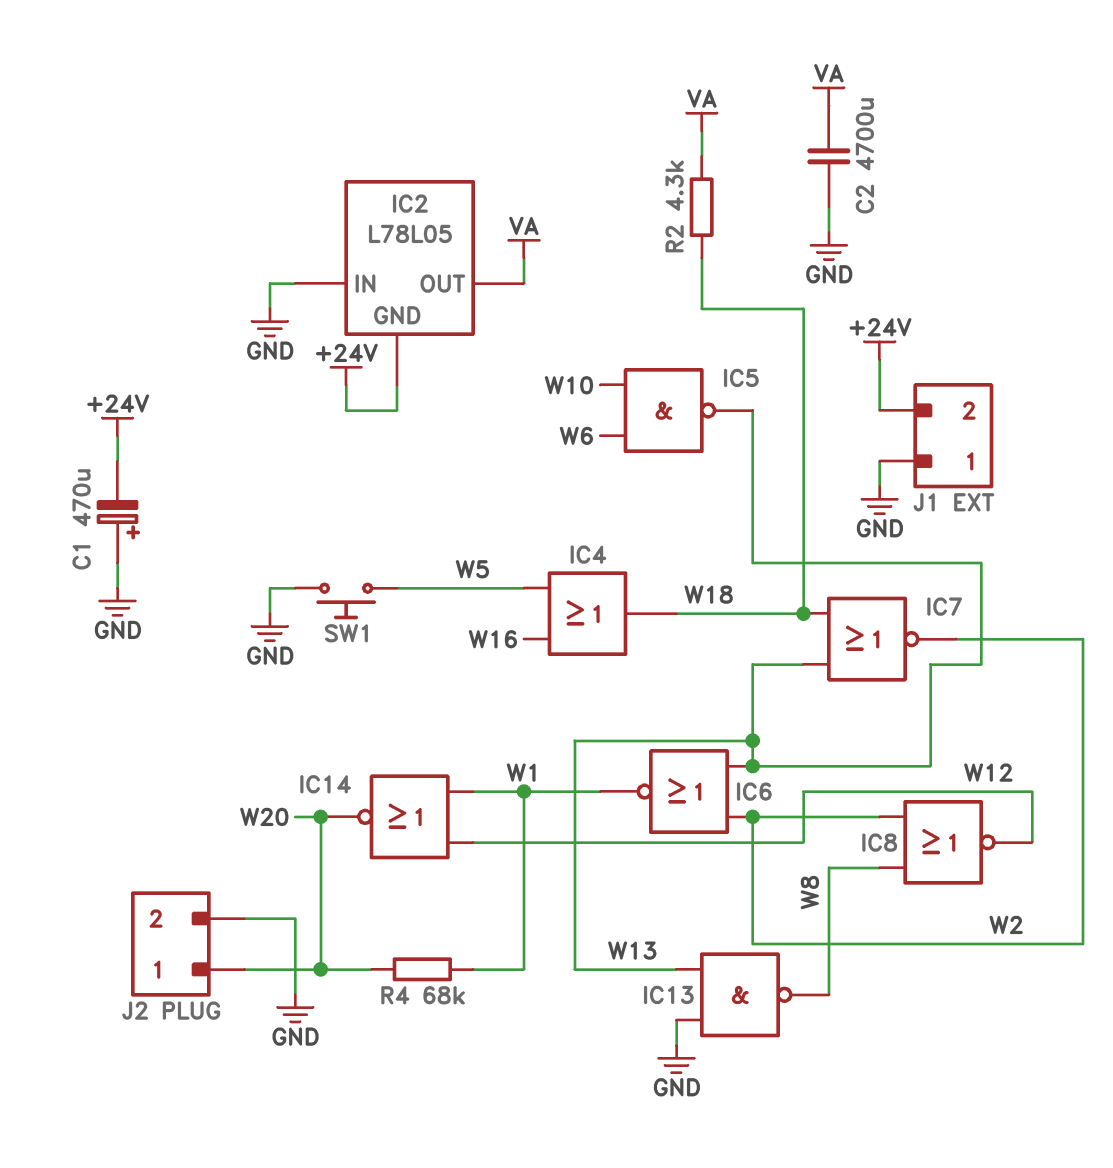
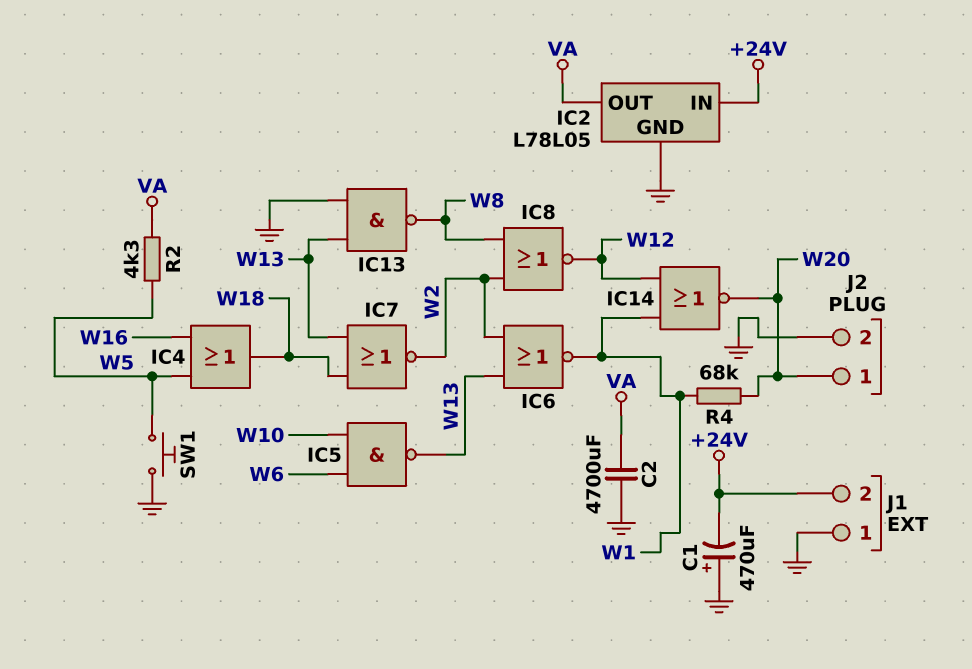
IC2 pin GND: +24V -> GND
IC2 pin IN: GND -> +24V
R2: 4.3k (VA, W18) -> 4.3k (VA, W5)

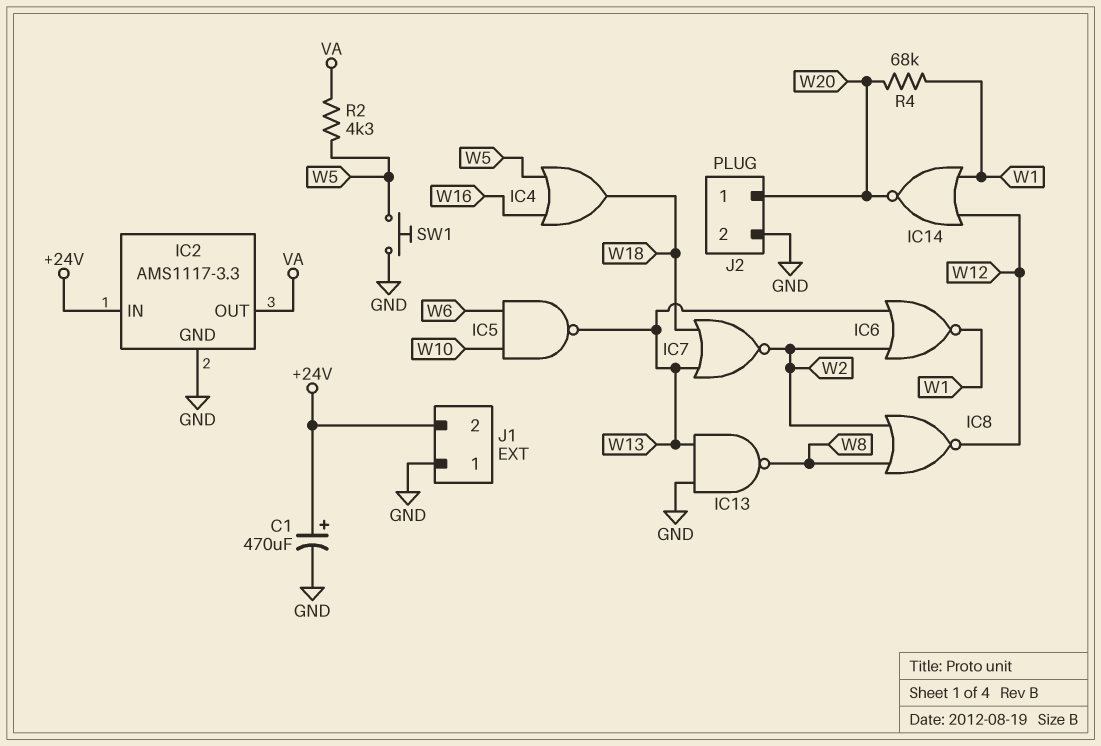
C1: 470uF (plus GND, minus +24V) -> 470uF (plus +24V, minus GND)
C2: 4700uF (GND, VA) -> none
IC2: L78L05 -> AMS1117-3.3

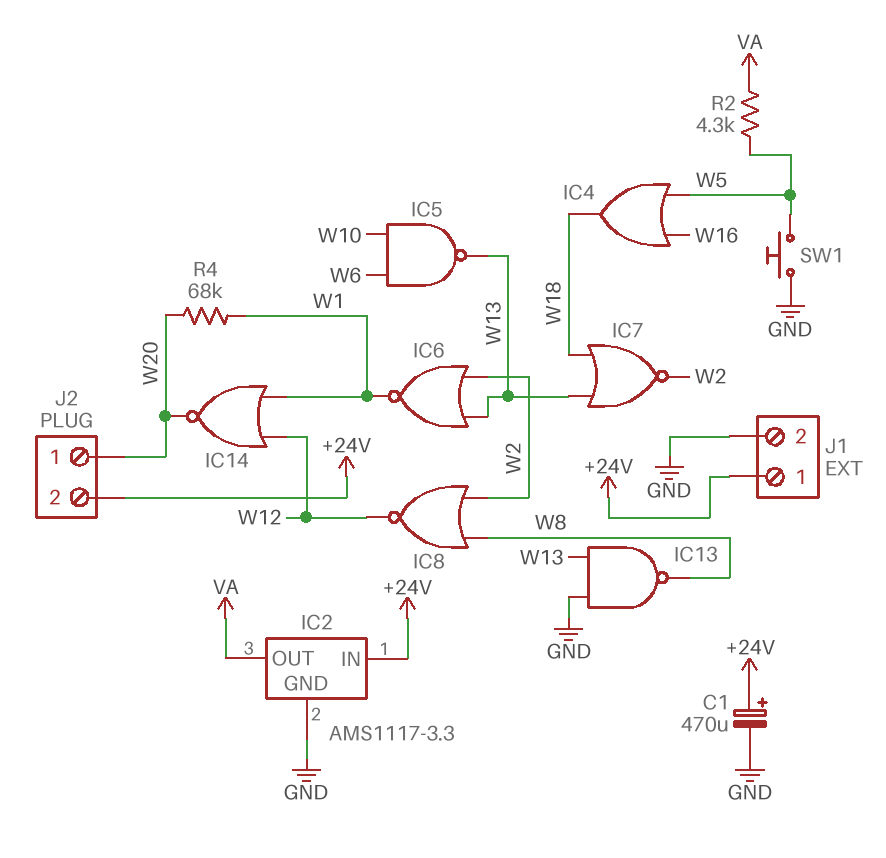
J1 pin 1: GND -> +24V
J1 pin 2: +24V -> GND
J2 pin 2: GND -> +24V

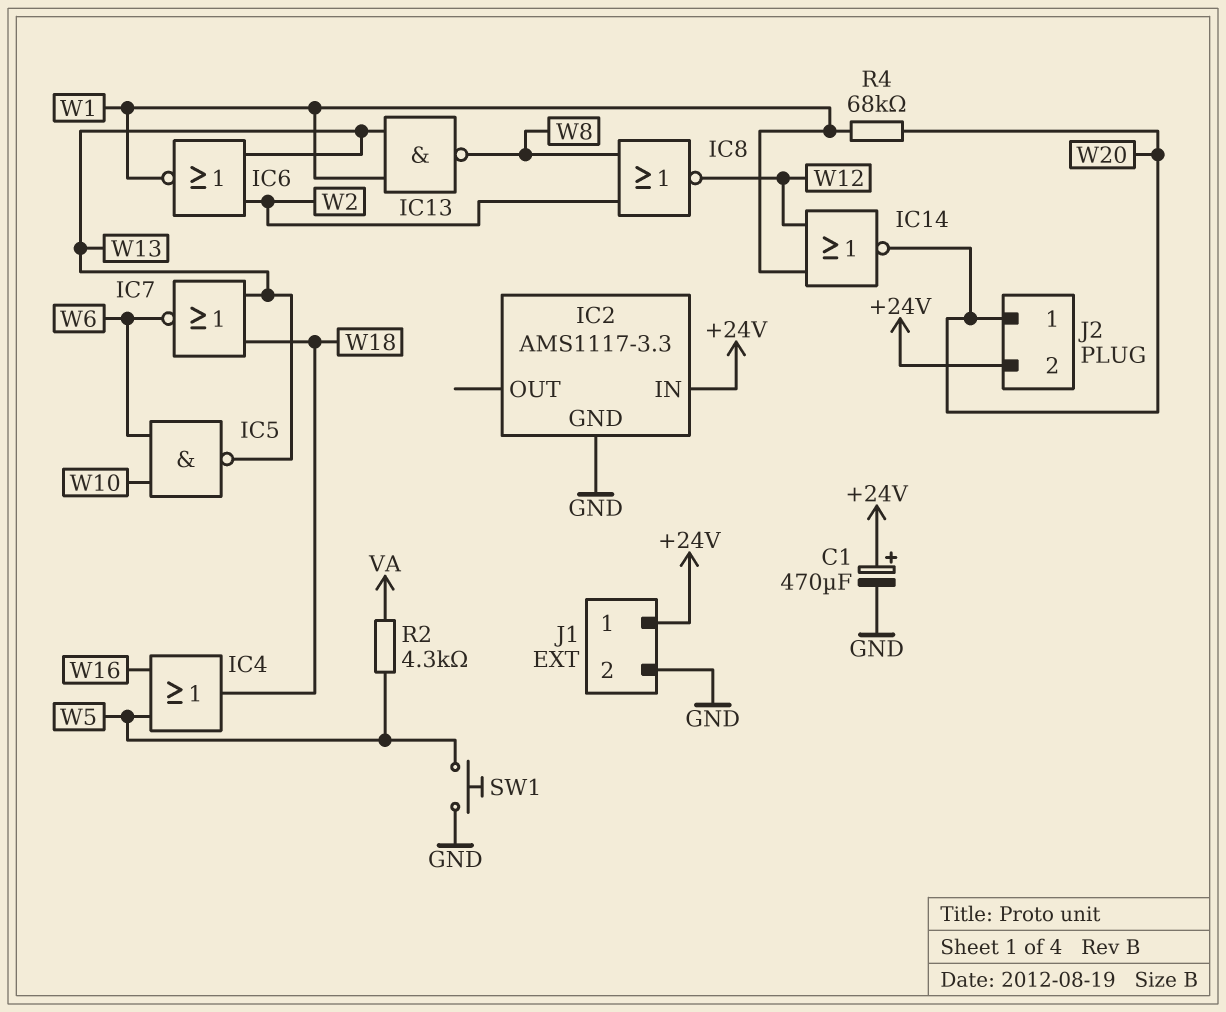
IC2 pin OUT: VA -> none
IC7: NOR (in W13, in W18, out W2) -> NOR (in W13, in W18, out W6)
IC13: NAND (in GND, in W13, out W8) -> NAND (in W1, in W13, out W8)

